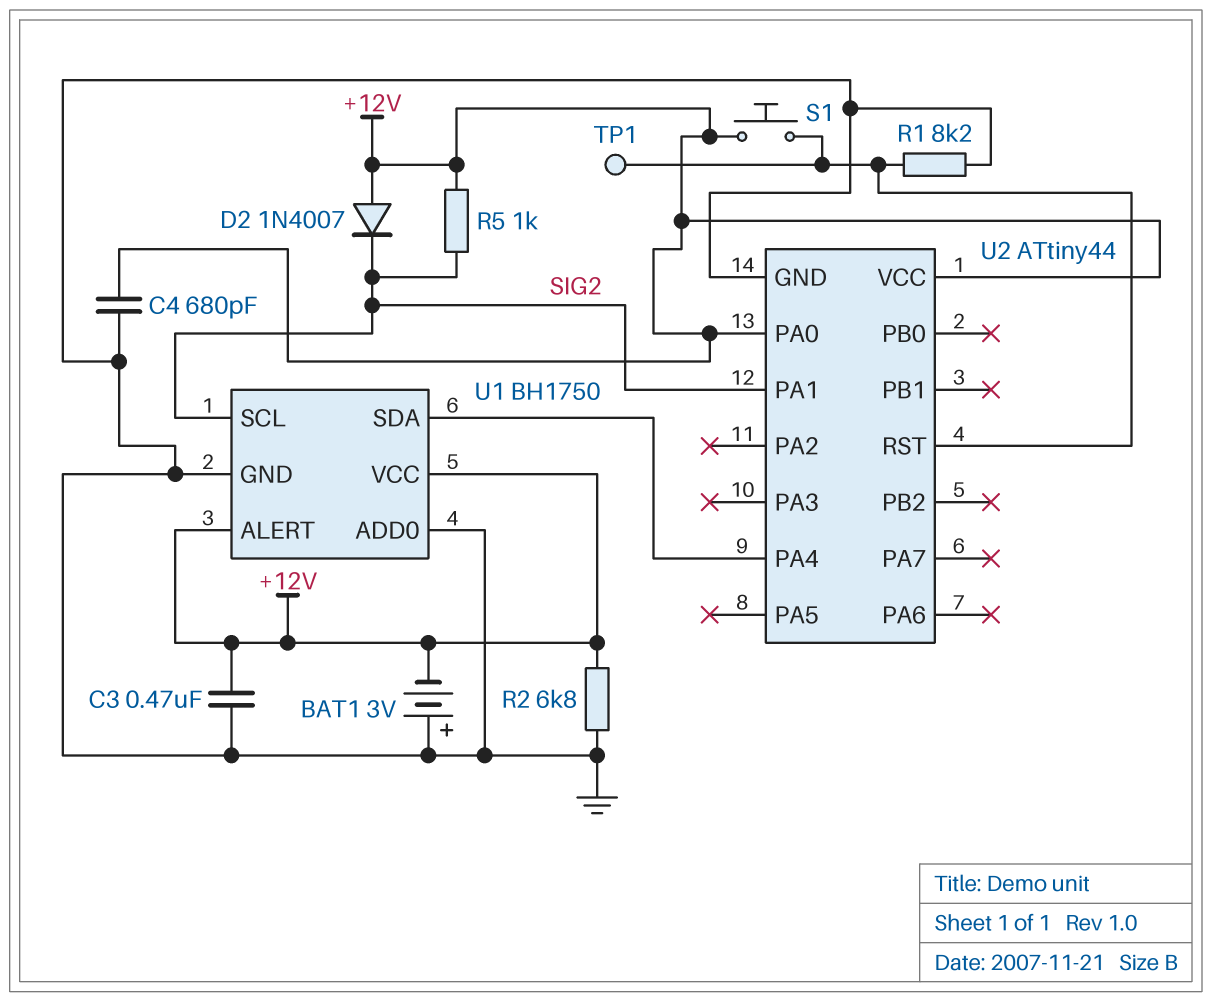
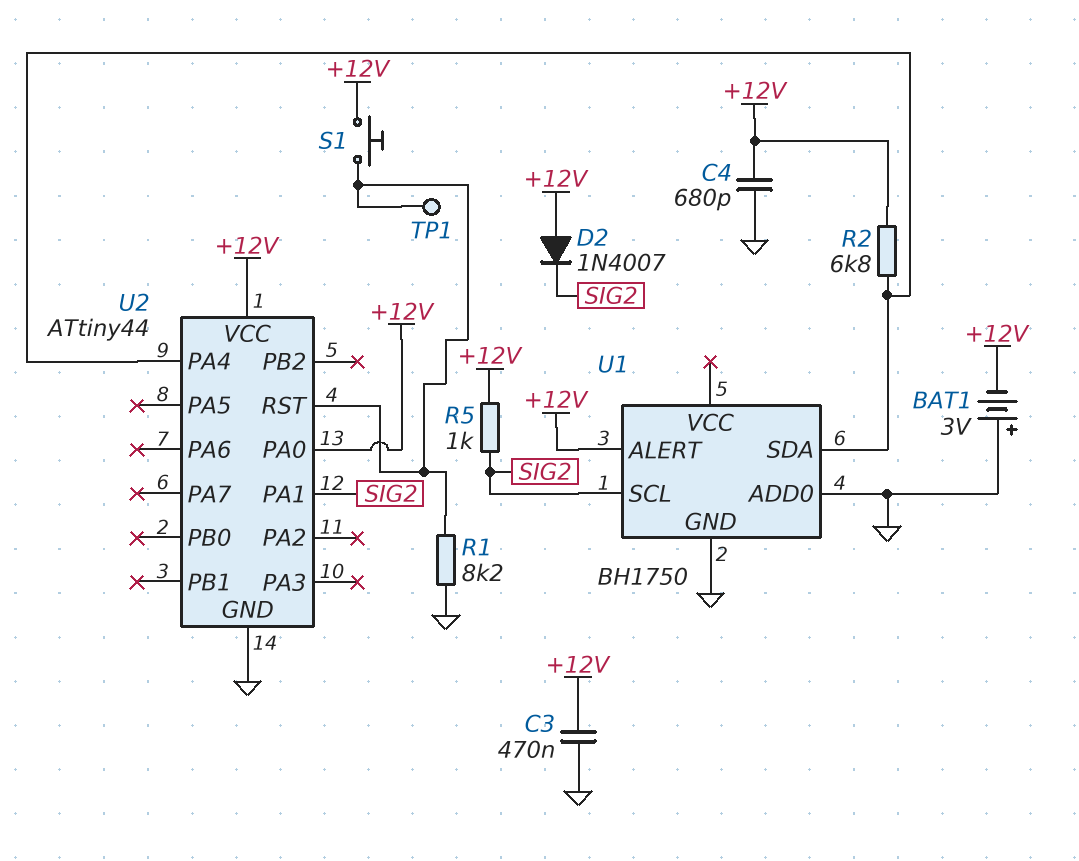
R2: 6.8k (+12V, GND) -> 6.8k (+12V, U1/SDA)
U1 pin VCC: +12V -> none

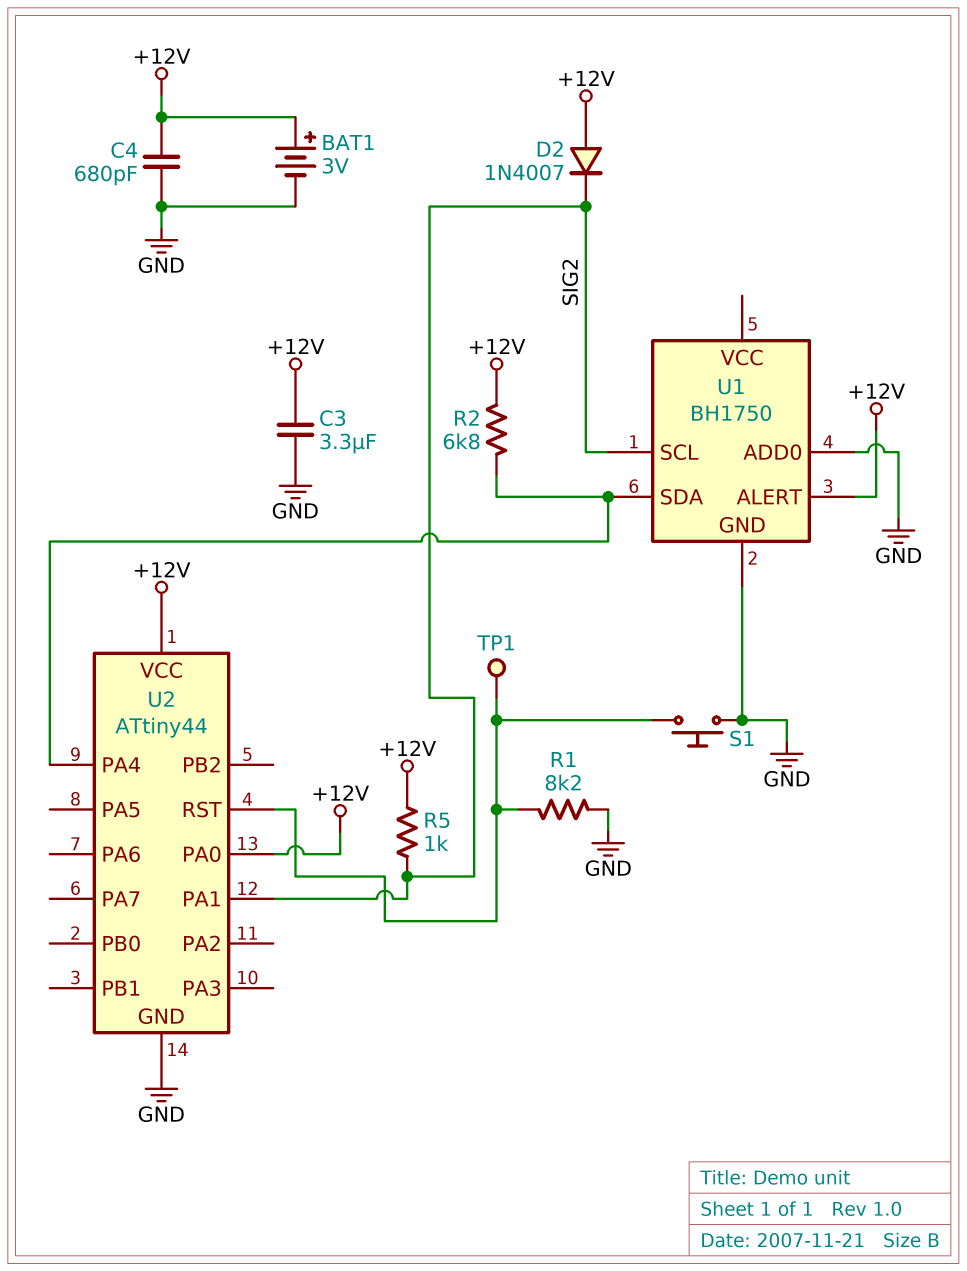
BAT1: 3V (plus GND, minus +12V) -> 3V (plus +12V, minus GND)
C3: 470nF (+12V, GND) -> 3.3uF (+12V, GND)
S1: button (+12V, U2/RST) -> button (GND, U2/RST)

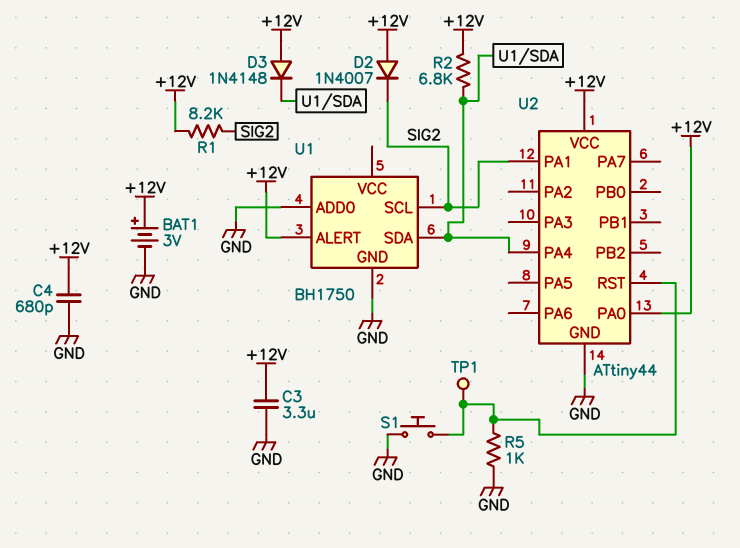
D3: none -> diode 1N4148 (A +12V, K U1/SDA)
R1: 8.2k (GND, U2/RST) -> 8.2k (+12V, SIG2)
R5: 1k (+12V, SIG2) -> 1k (GND, U2/RST)

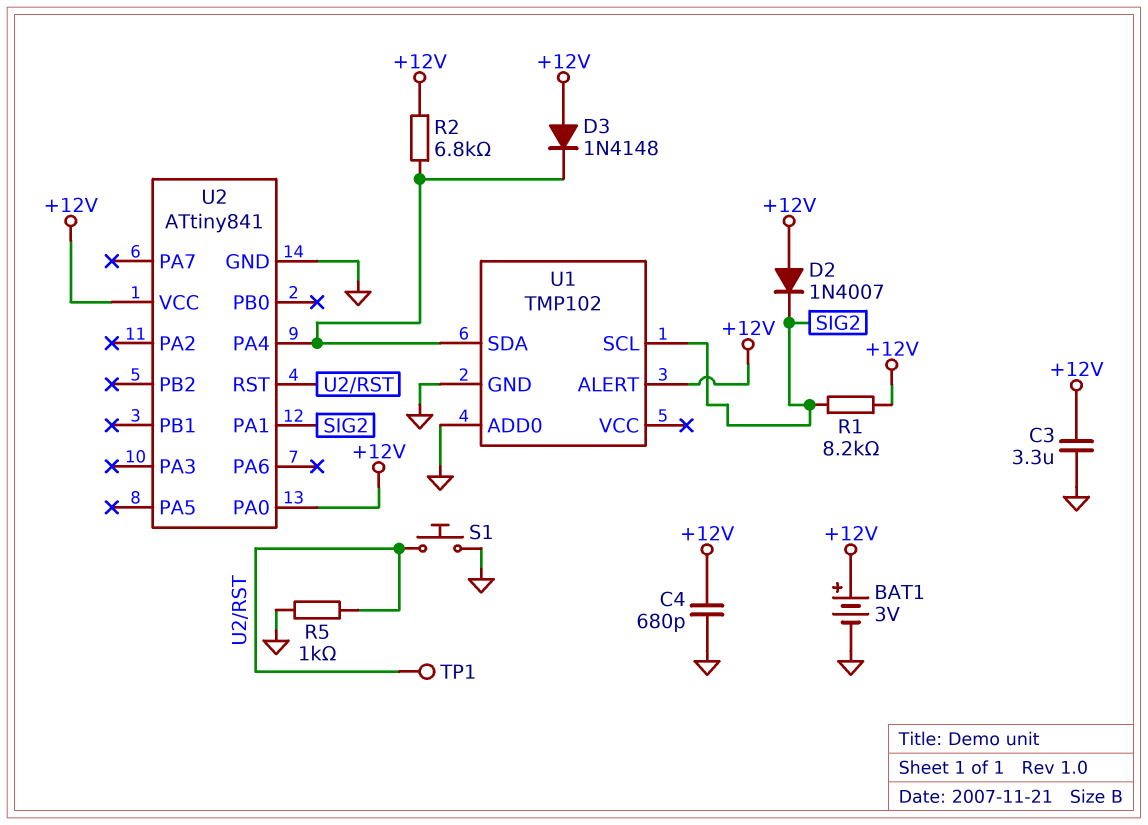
U1: BH1750 -> TMP102
U2: ATtiny44 -> ATtiny841

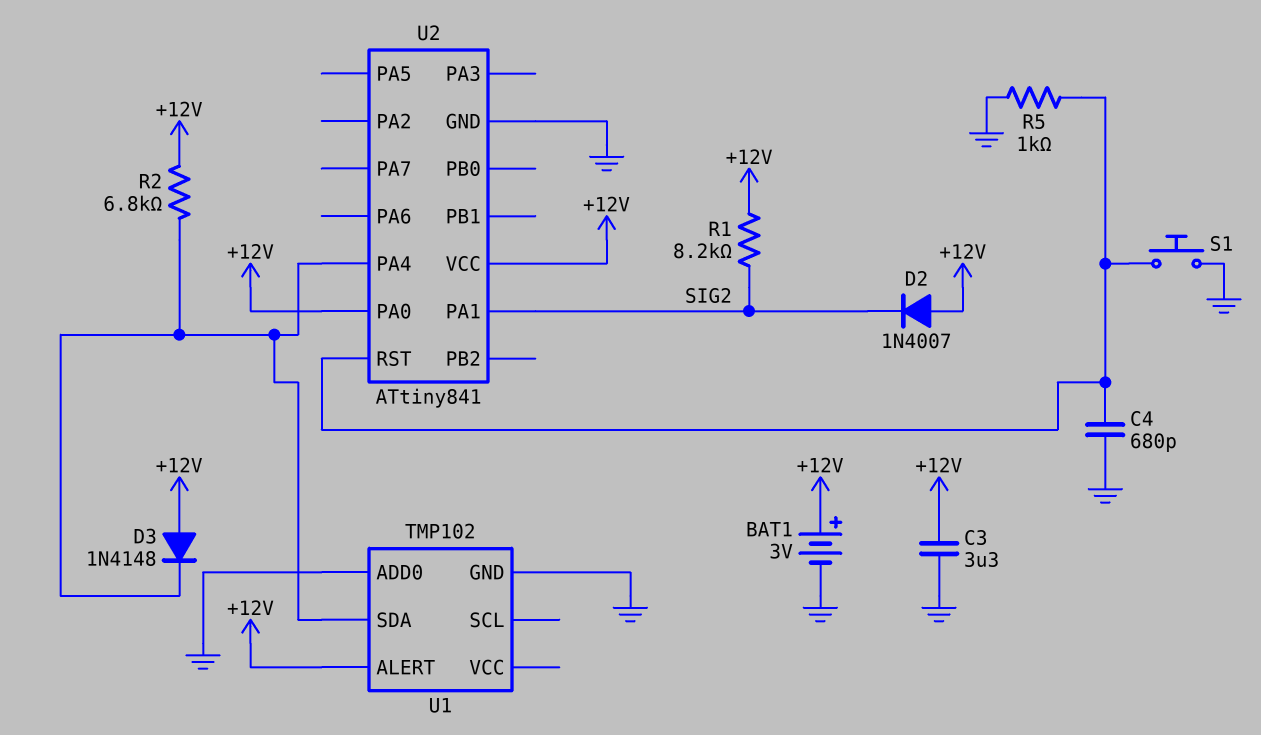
C4: 680pF (+12V, GND) -> 680pF (GND, U2/RST)
TP1: test point (U2/RST) -> none
U1 pin SCL: SIG2 -> none

